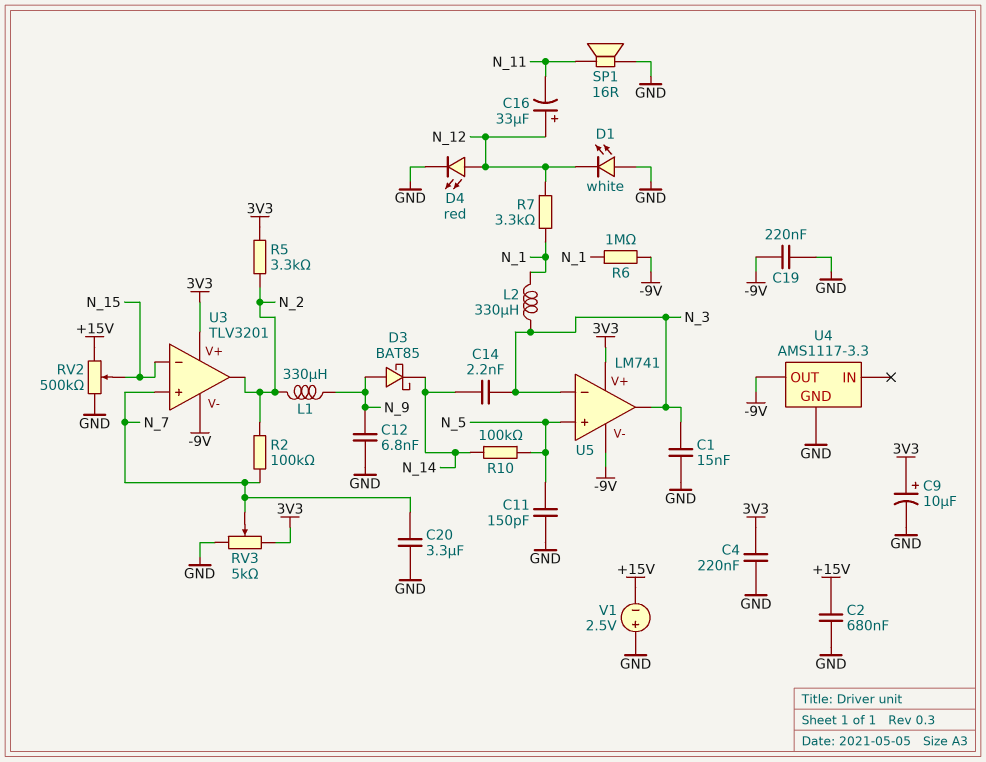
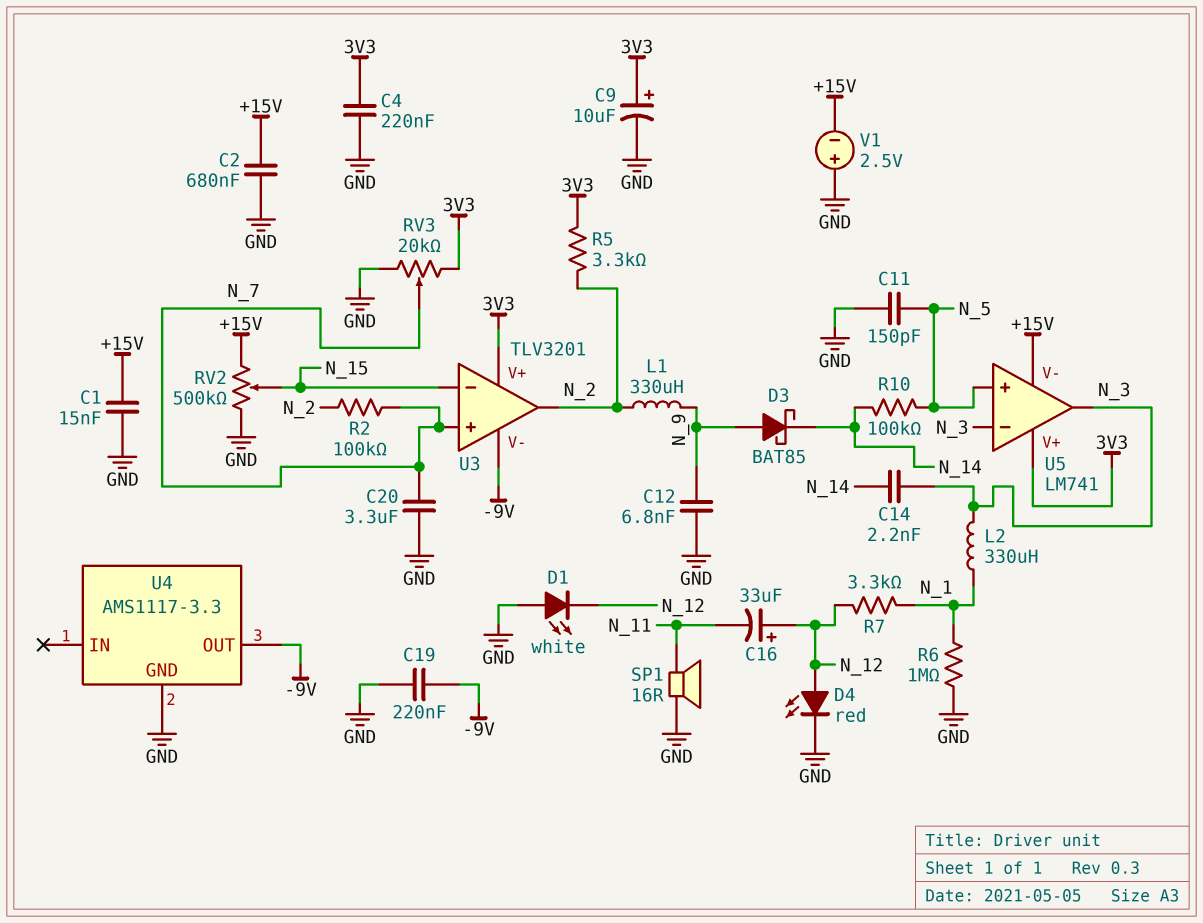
C1: 15nF (GND, N_3) -> 15nF (+15V, GND)
R6: 1M (-9V, N_1) -> 1M (GND, N_1)
RV3: 5k (3V3, GND, wiper N_7) -> 20k (3V3, GND, wiper N_7)
U5 pin V-: -9V -> +15V

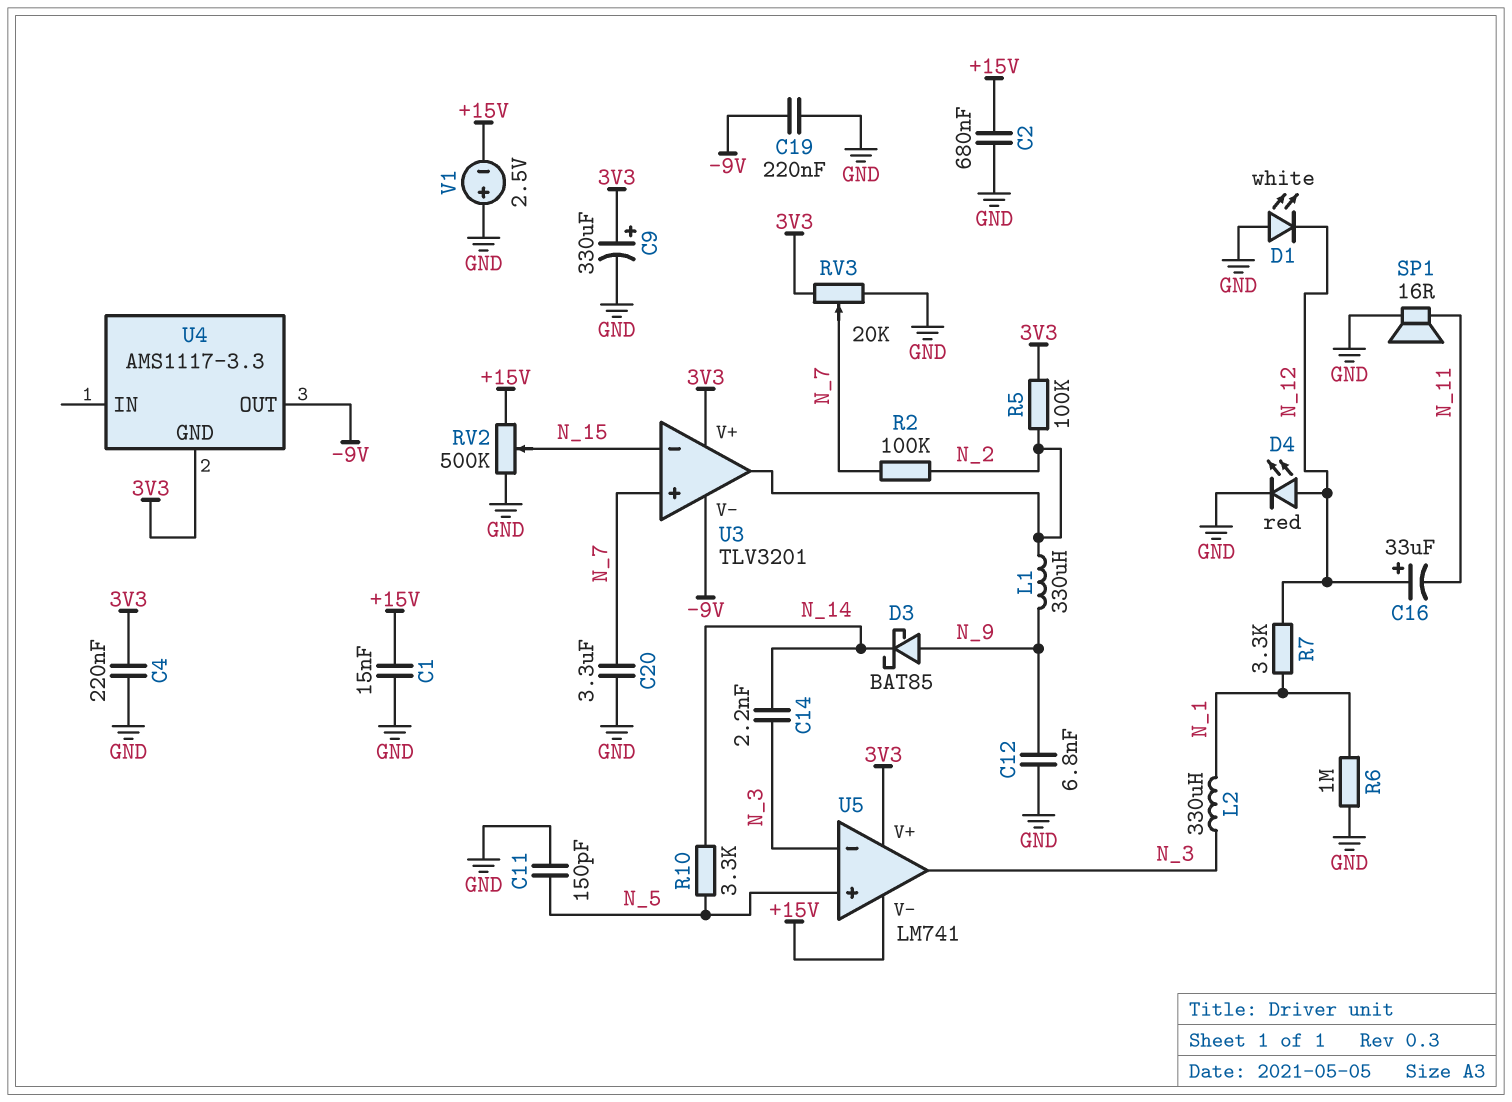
C9: 10uF (plus 3V3, minus GND) -> 330uF (plus 3V3, minus GND)
R5: 3.3k (3V3, N_2) -> 100k (3V3, N_2)
R10: 100k (N_5, N_14) -> 3.3k (N_5, N_14)
U4 pin GND: GND -> 3V3

